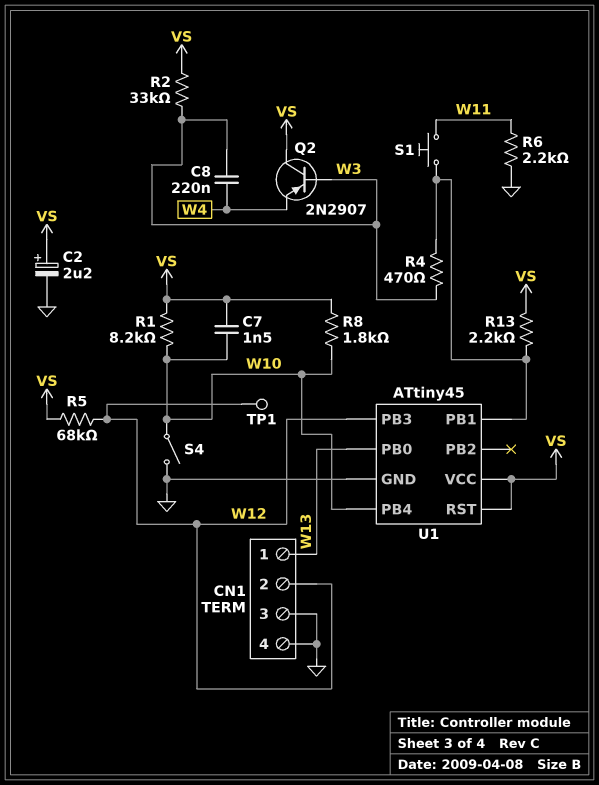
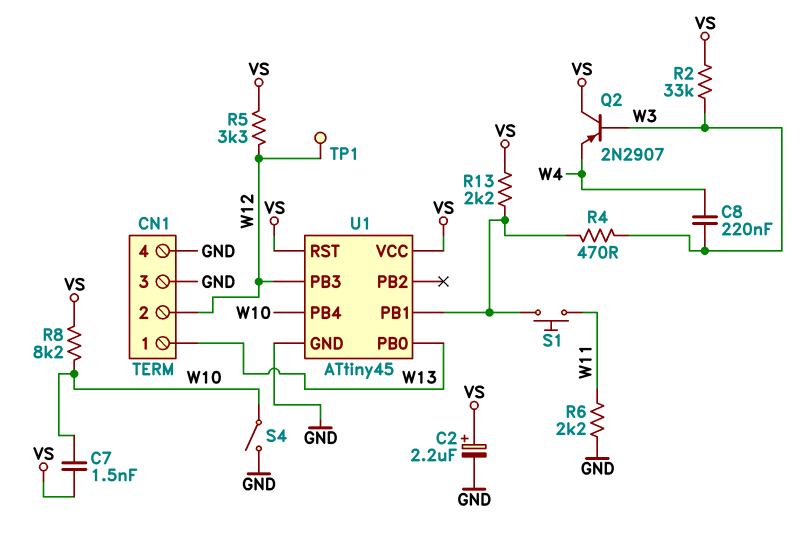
R1: 8.2k (VS, W10) -> none
R5: 68k (VS, W12) -> 3.3k (VS, W12)
R8: 1.8k (VS, W10) -> 8.2k (VS, W10)

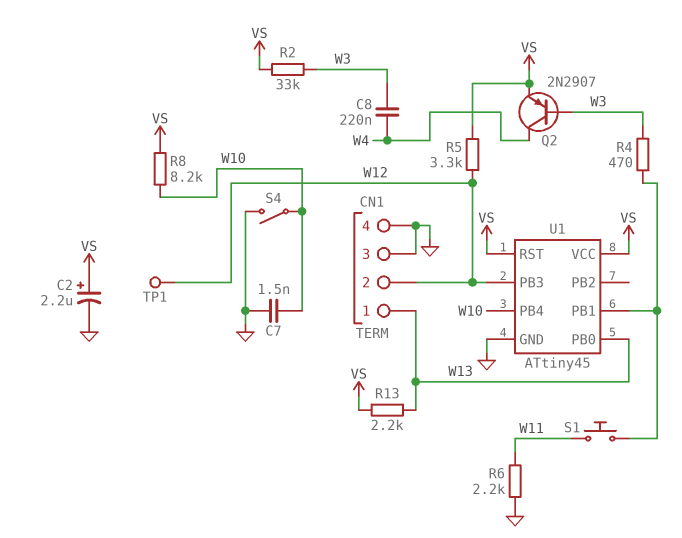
C7: 1.5nF (VS, W10) -> 1.5nF (GND, W10)
Q2: PNP 2N2907 (B W3, C VS, E W4) -> PNP 2N2907 (B W3, C W4, E VS)
R13: 2.2k (U1/PB1, VS) -> 2.2k (VS, W13)

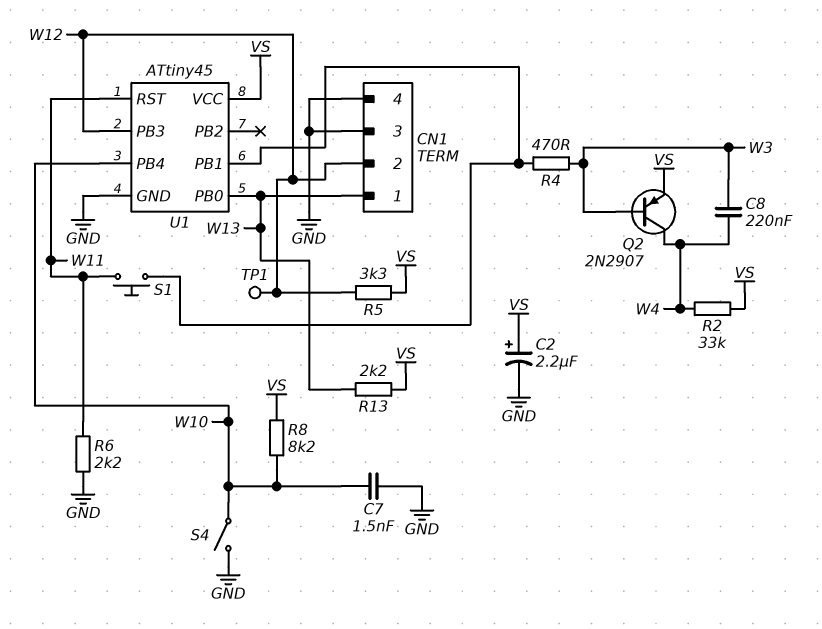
R2: 33k (VS, W3) -> 33k (VS, W4)
U1 pin RST: VS -> W11

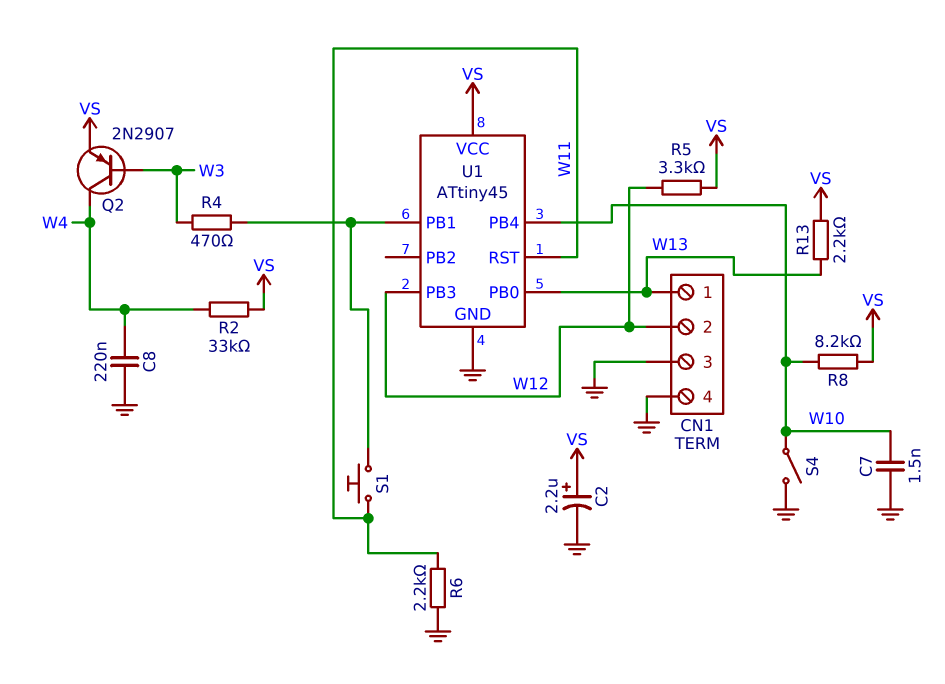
C8: 220nF (W3, W4) -> 220nF (GND, W4)
TP1: test point (W12) -> none

